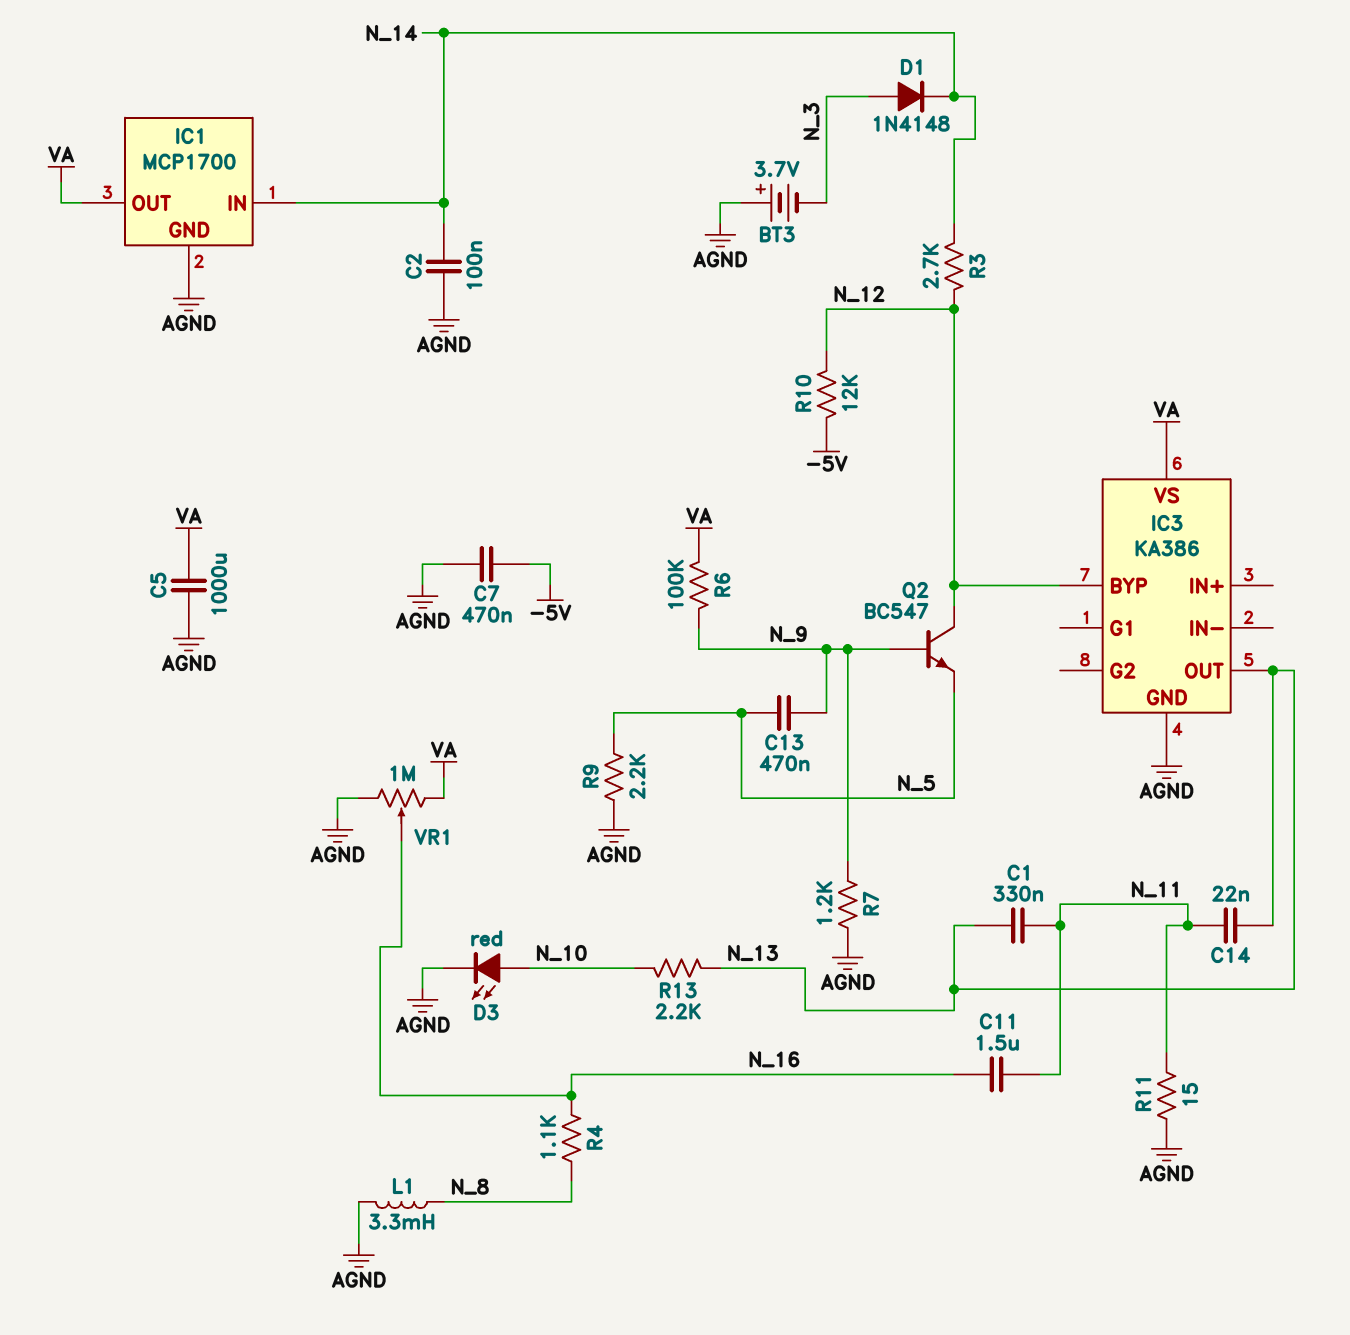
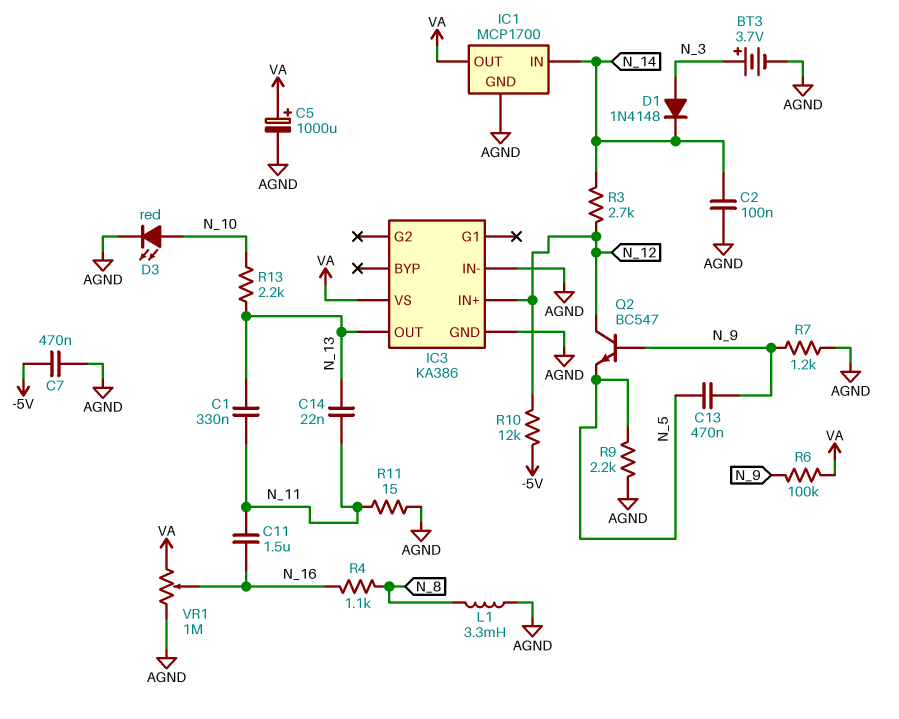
BT3: 3.7V (plus AGND, minus N_3) -> 3.7V (plus N_3, minus AGND)
C5: 1000uF (AGND, VA) -> 1000uF (plus VA, minus AGND)
IC3 pin BYP: N_12 -> none
IC3 pin IN+: none -> N_12
IC3 pin IN-: none -> AGND

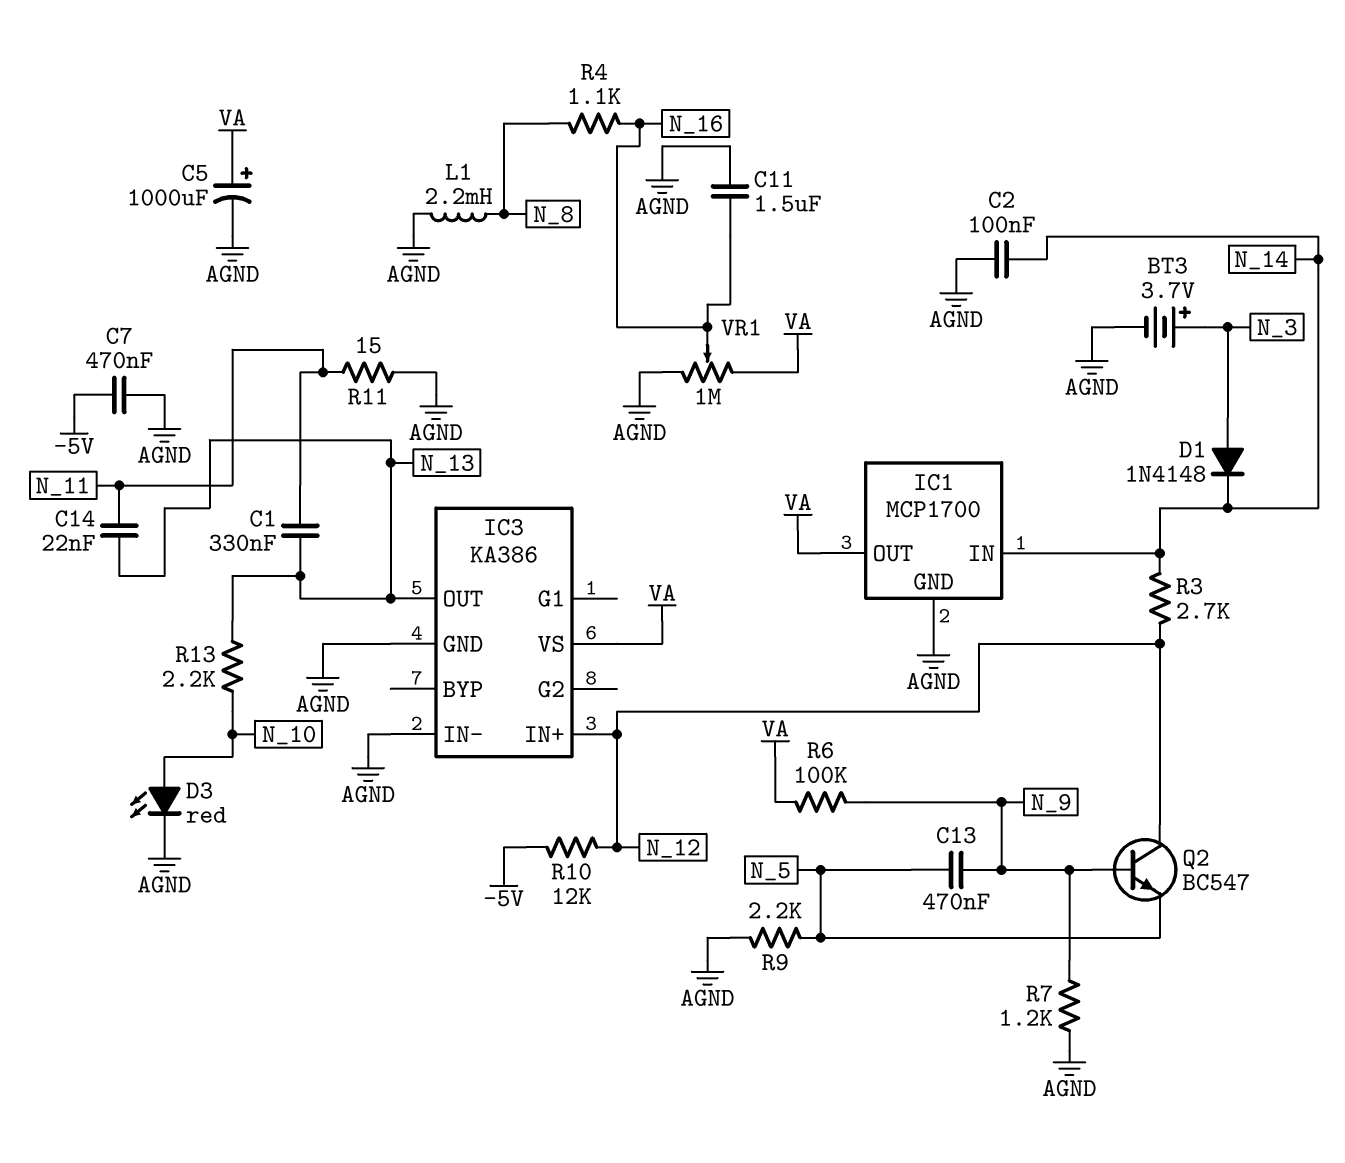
C11: 1.5uF (N_11, N_16) -> 1.5uF (AGND, N_16)
L1: 3.3mH (AGND, N_8) -> 2.2mH (AGND, N_8)

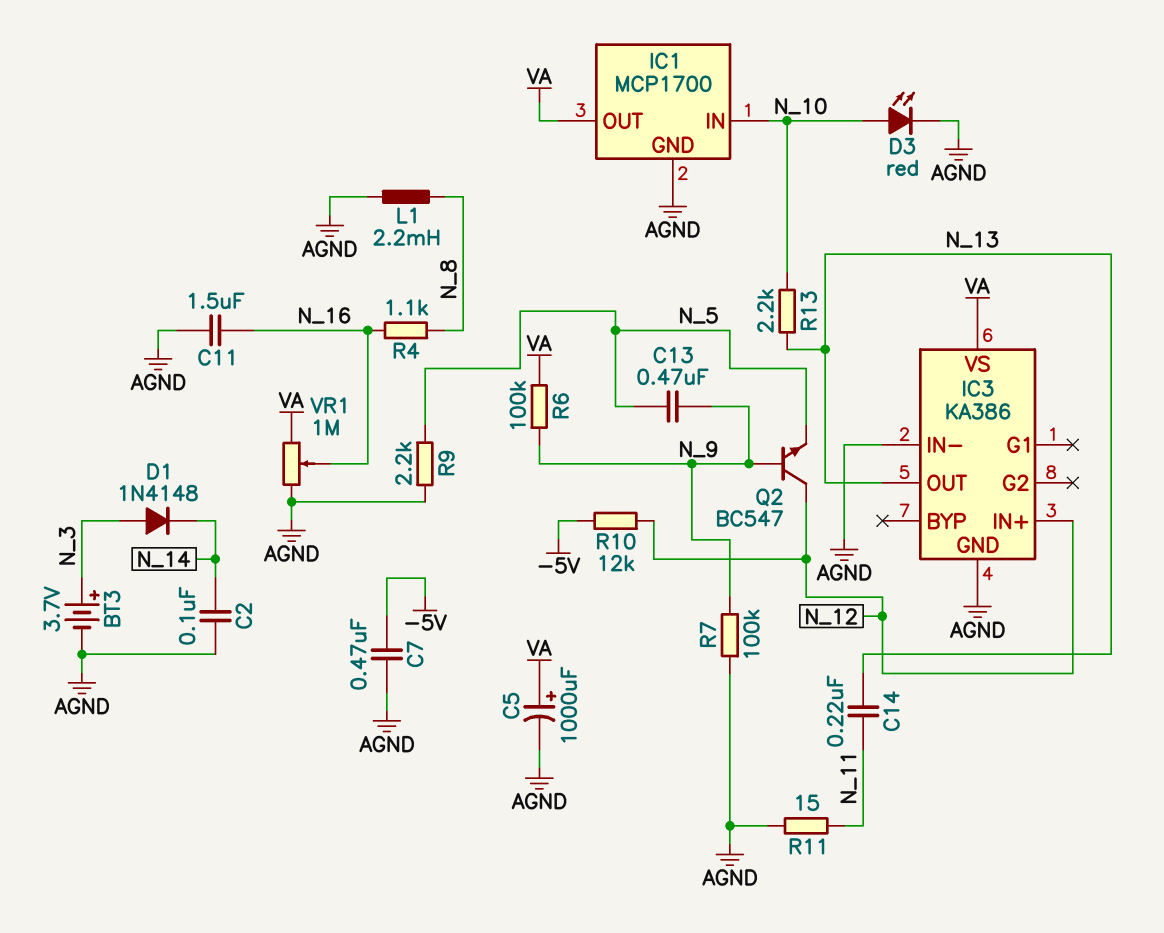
C1: 330nF (N_11, N_13) -> none
C14: 22nF (N_11, N_13) -> 220nF (N_11, N_13)
IC1 pin IN: N_14 -> N_10
R3: 2.7k (N_12, N_14) -> none
R7: 1.2k (AGND, N_9) -> 100k (AGND, N_9)

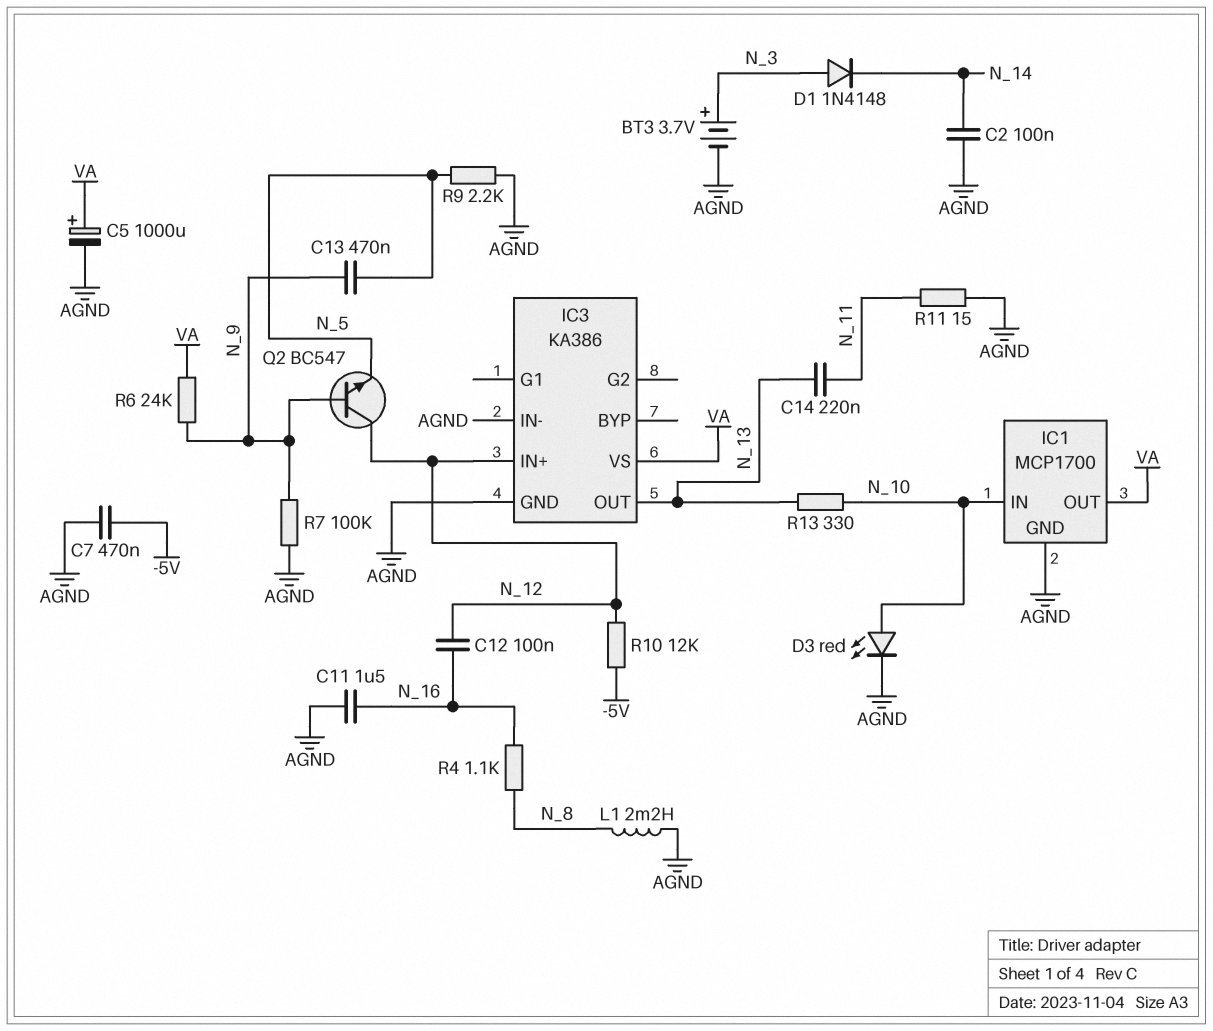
C12: none -> 100nF (N_12, N_16)
R6: 100k (N_9, VA) -> 24k (N_9, VA)
R13: 2.2k (N_10, N_13) -> 330 (N_10, N_13)
VR1: 1M (AGND, VA, wiper N_16) -> none

